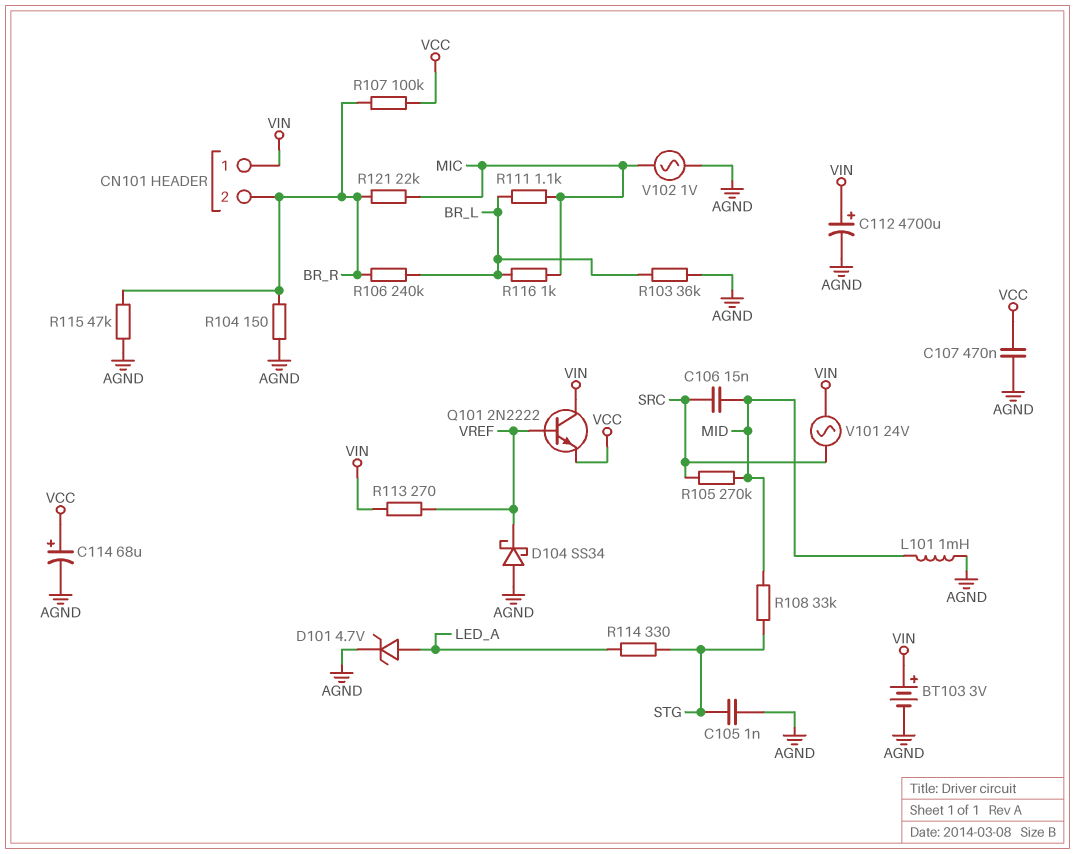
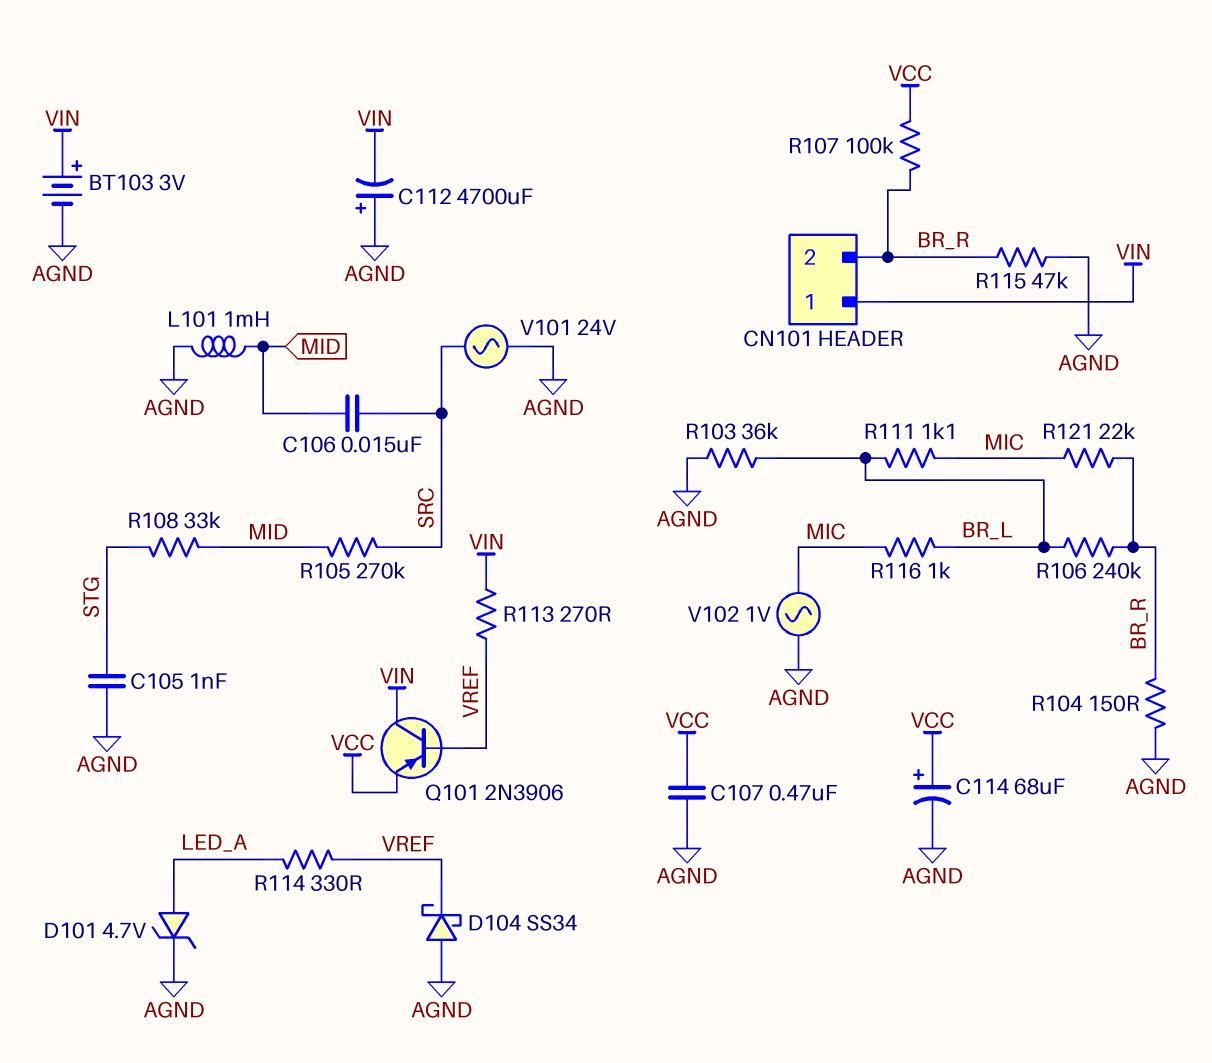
C112: 4700uF (plus VIN, minus AGND) -> 4700uF (plus AGND, minus VIN)
Q101: NPN 2N2222 (B VREF, C VIN, E VCC) -> PNP 2N3906 (B VREF, C VIN, E VCC)
R114: 330 (LED_A, STG) -> 330 (LED_A, VREF)
V101: AC 24V (SRC, VIN) -> AC 24V (AGND, SRC)

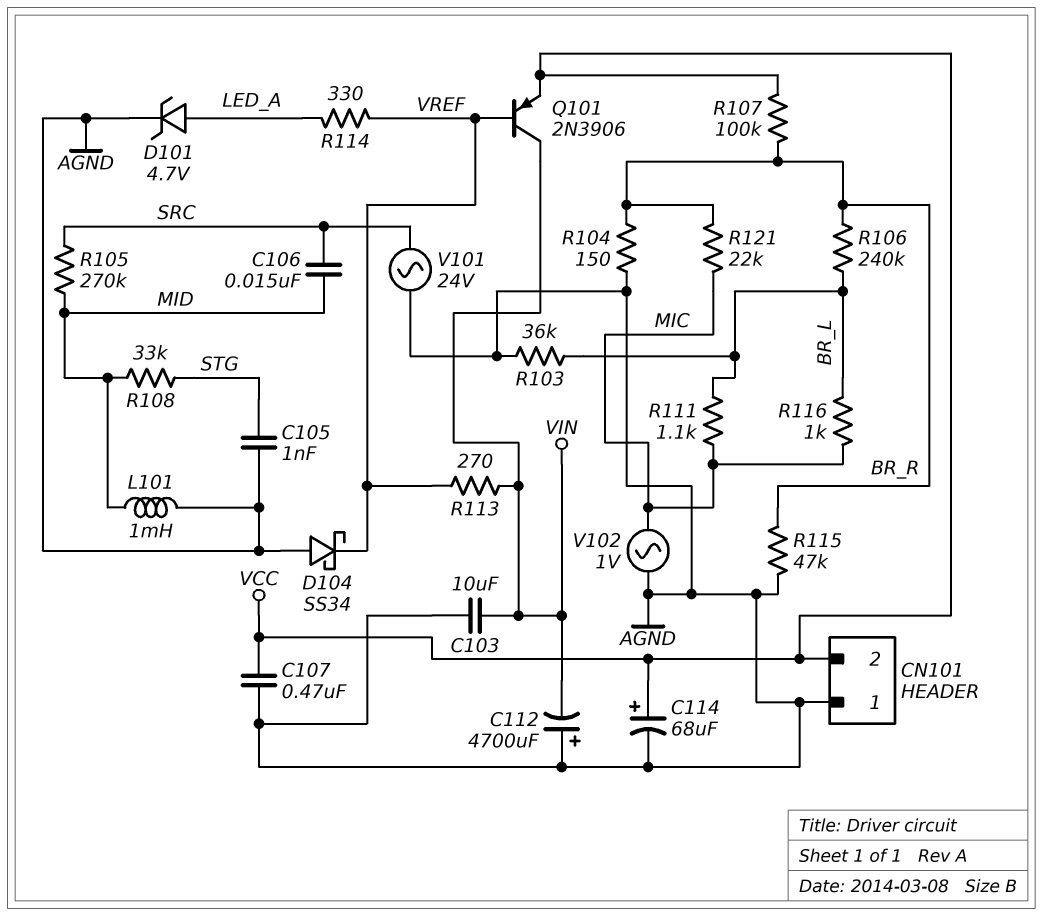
BT103: 3V (plus VIN, minus AGND) -> none
C103: none -> 10uF (AGND, VIN)
CN101 pin 1: VIN -> AGND
CN101 pin 2: BR_R -> VCC

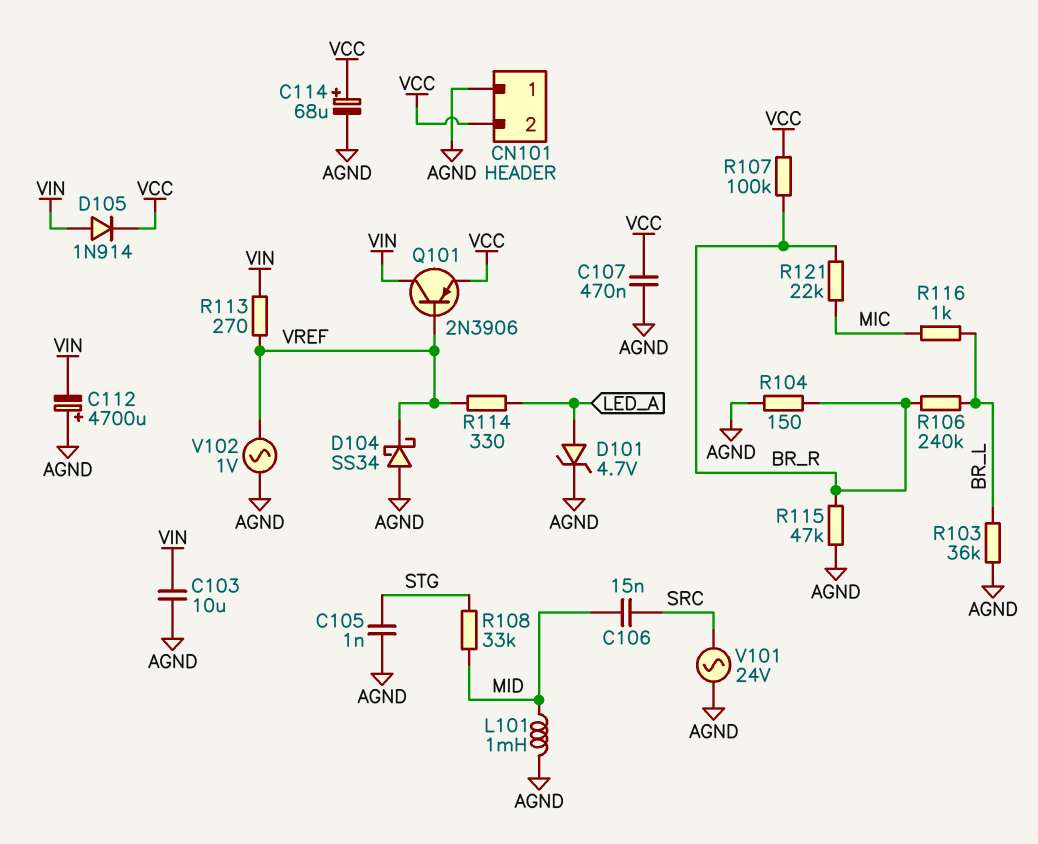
D105: none -> diode 1N914 (A VIN, K VCC)
R105: 270k (MID, SRC) -> none
R111: 1.1k (BR_L, MIC) -> none
V102: AC 1V (AGND, MIC) -> AC 1V (AGND, VREF)

